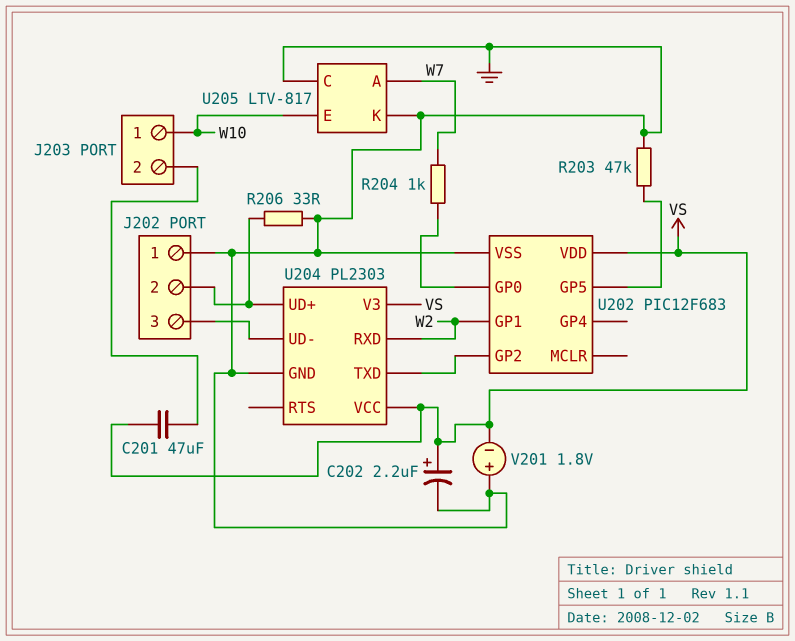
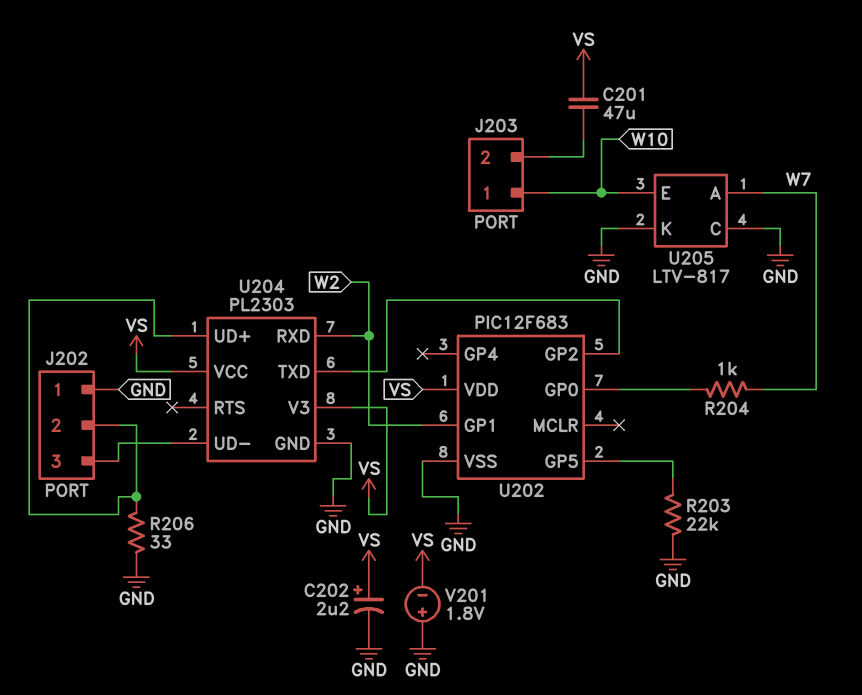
R203: 47k (GND, U202/GP5) -> 22k (GND, U202/GP5)

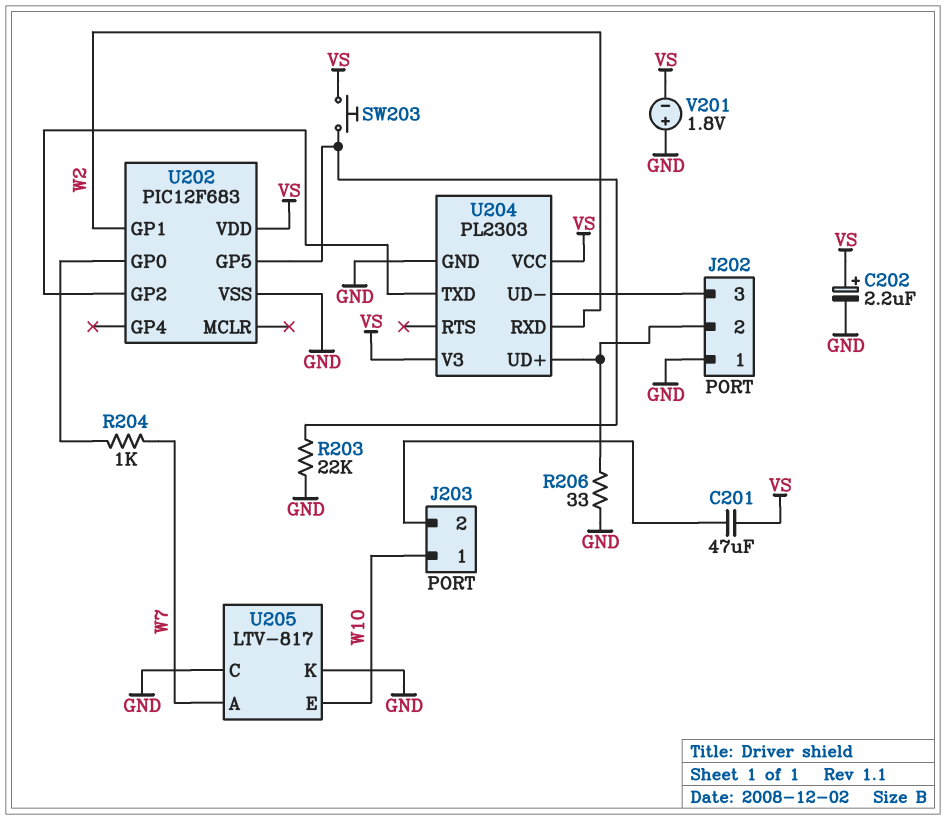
SW203: none -> button (U202/GP5, VS)

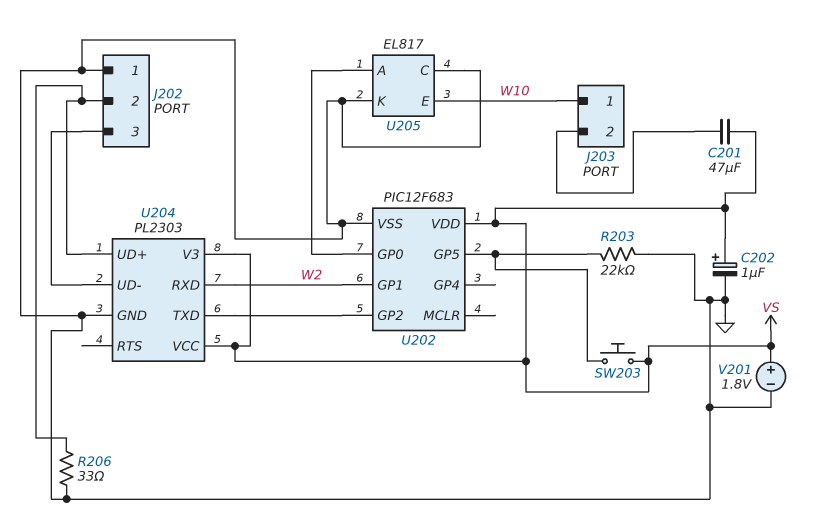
C202: 2.2uF (plus VS, minus GND) -> 1uF (plus VS, minus GND)
R204: 1k (U202/GP0, W7) -> none
U205: LTV-817 -> EL817
U205 pin A: W7 -> U202/GP0
V201: 1.8V (plus GND, minus VS) -> 1.8V (plus VS, minus GND)

